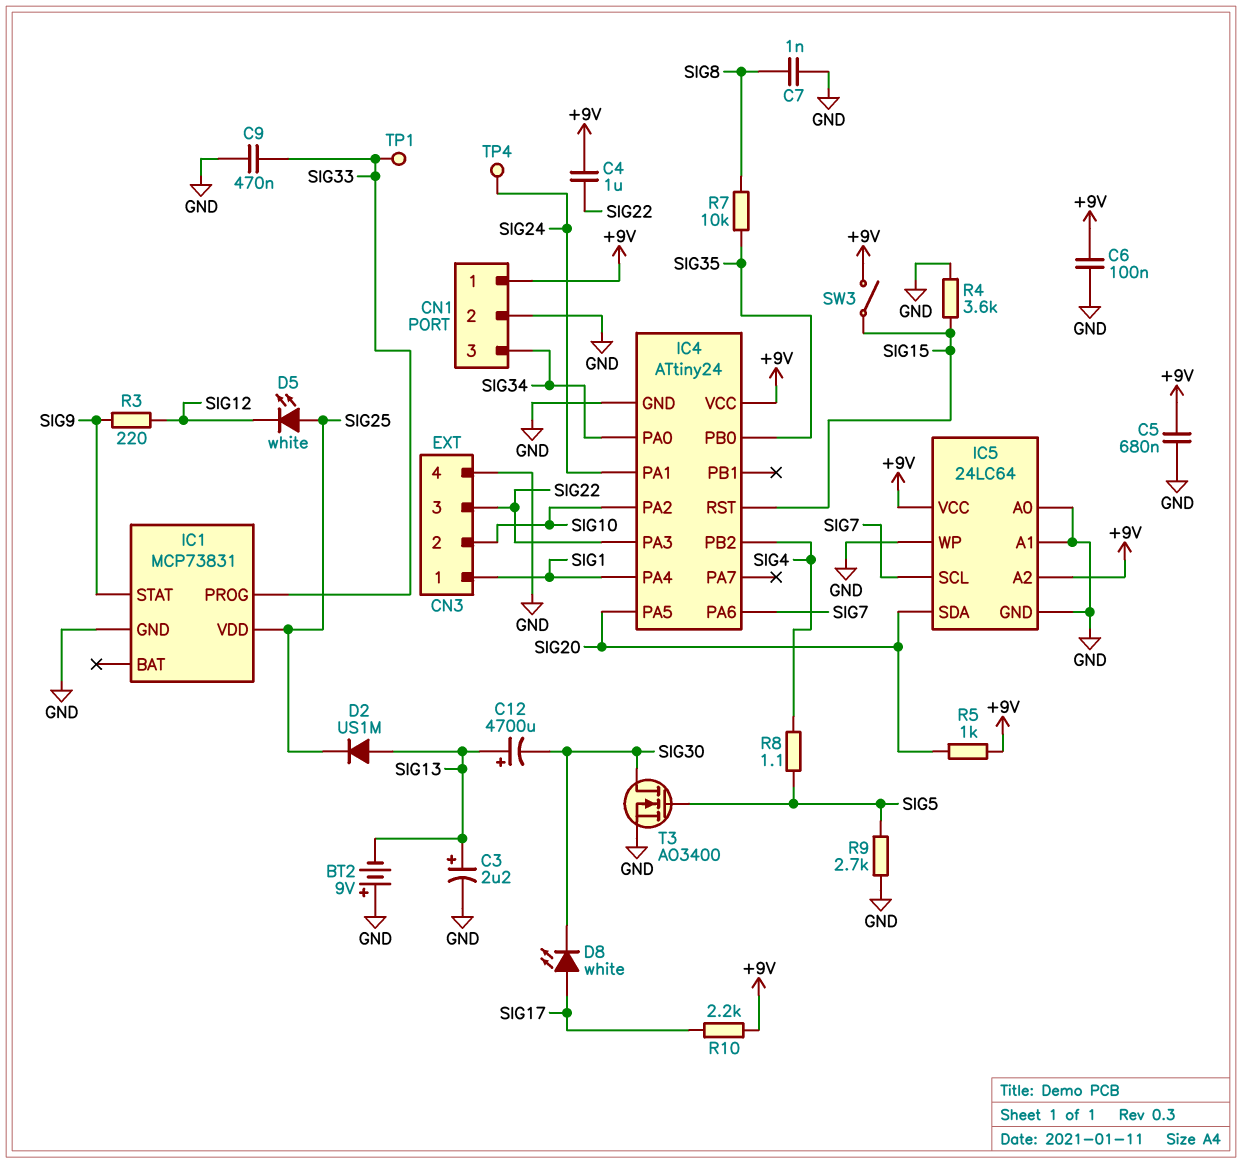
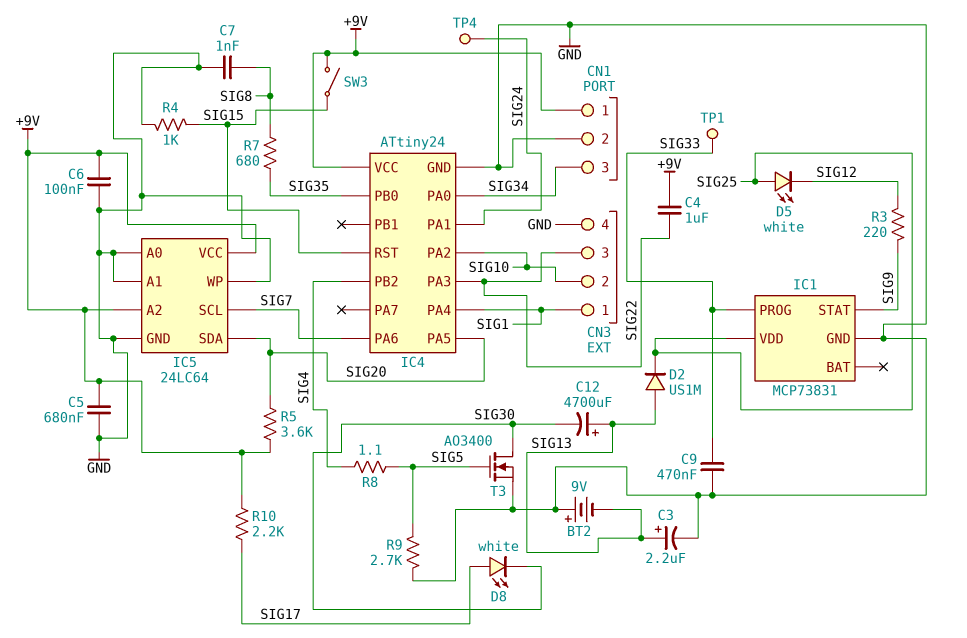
R4: 3.6k (GND, SIG15) -> 1k (GND, SIG15)
R5: 1k (+9V, SIG20) -> 3.6k (+9V, SIG20)
R7: 10k (SIG8, SIG35) -> 680 (SIG8, SIG35)

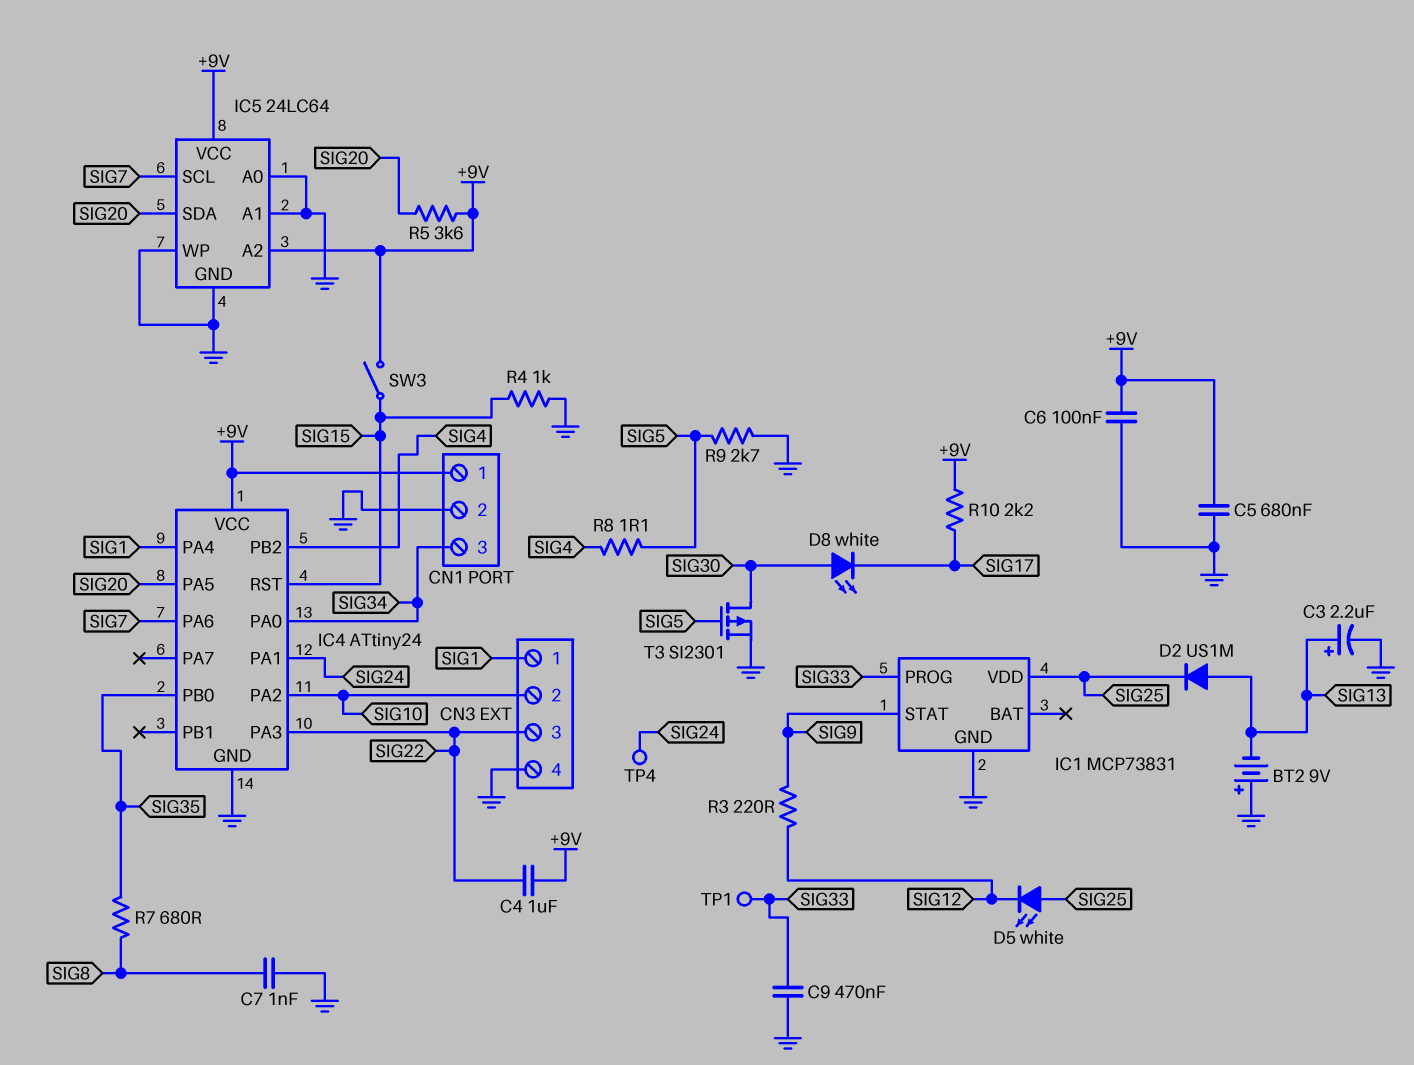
C12: 4700uF (plus SIG13, minus SIG30) -> none
D8: LED white (A SIG17, K SIG30) -> LED white (A SIG30, K SIG17)
T3: NMOS AO3400 (G SIG5, D SIG30, S GND) -> PMOS SI2301 (G SIG5, D SIG30, S GND)

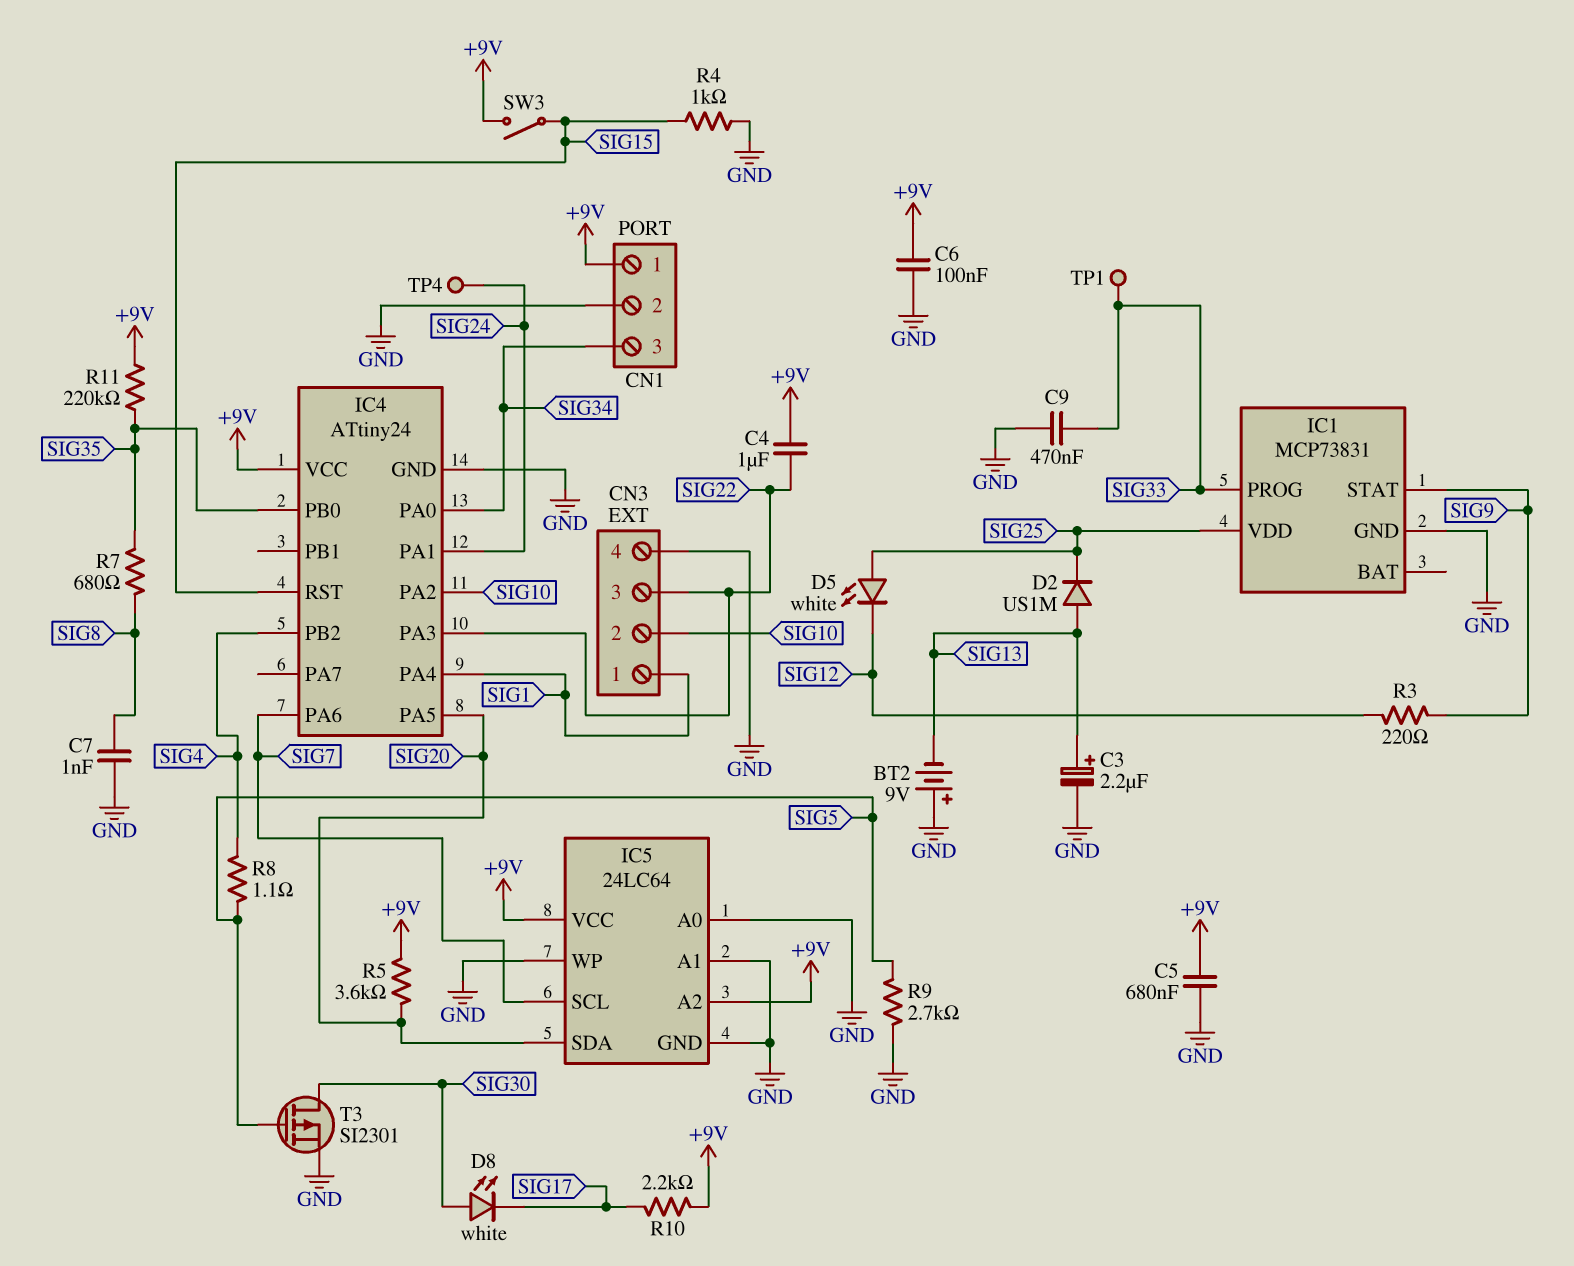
R11: none -> 220k (+9V, SIG35)

